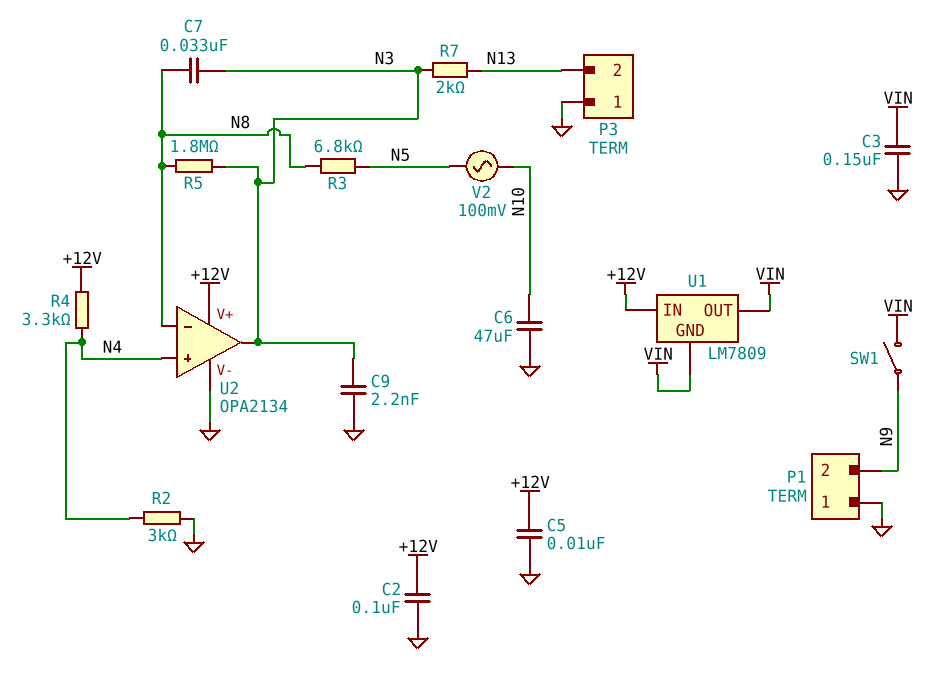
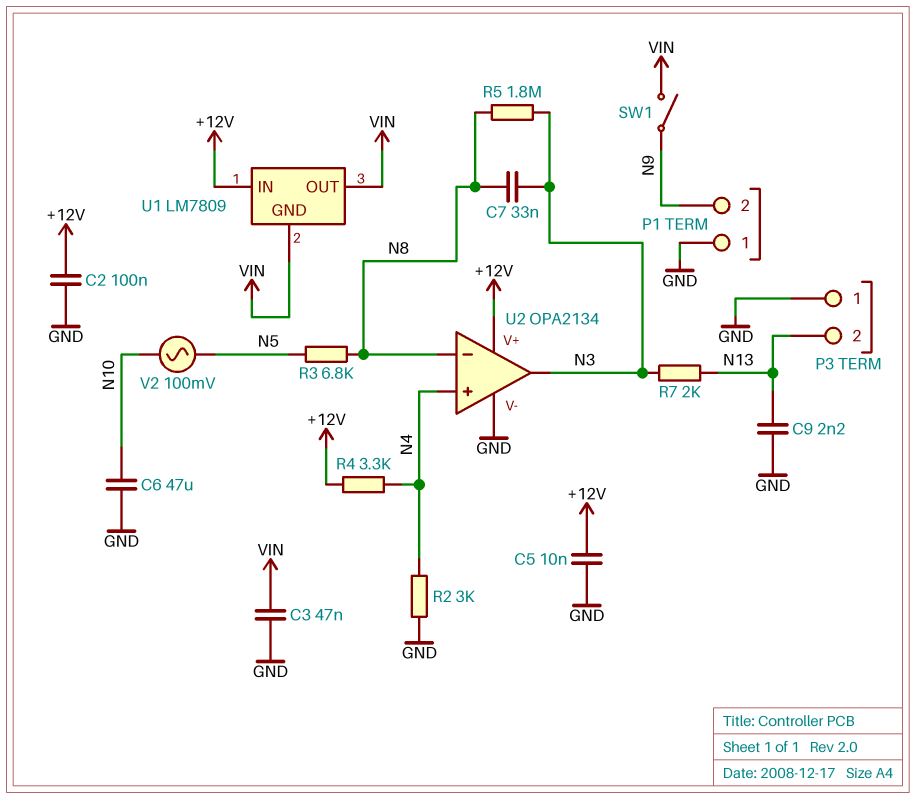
C3: 150nF (GND, VIN) -> 47nF (GND, VIN)
C9: 2.2nF (GND, N3) -> 2.2nF (GND, N13)

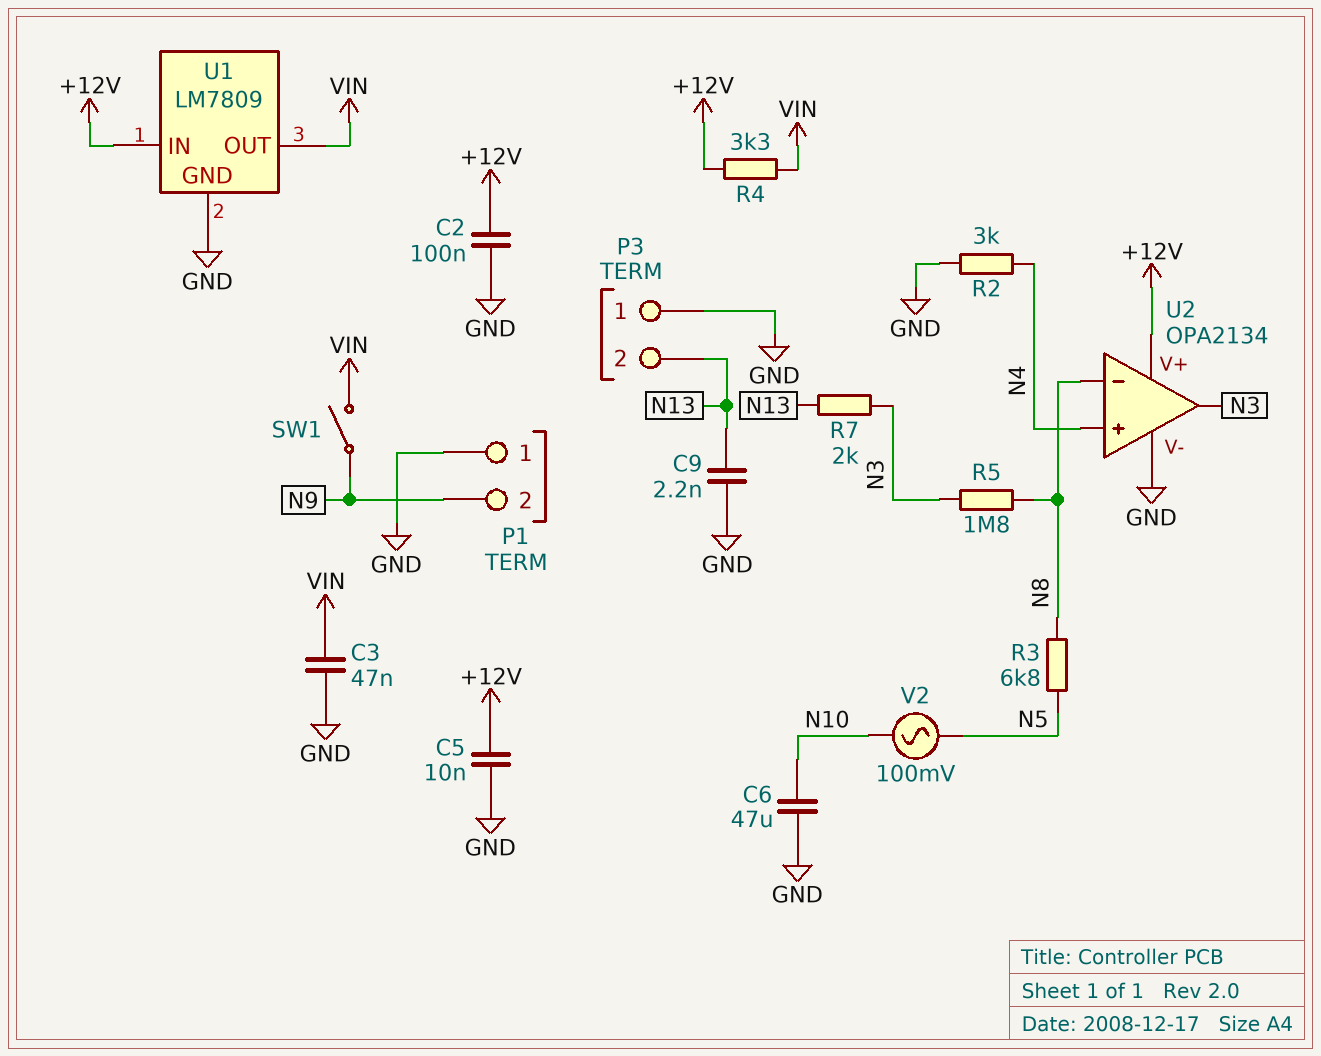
C7: 33nF (N3, N8) -> none
R4: 3.3k (+12V, N4) -> 3.3k (+12V, VIN)
U1 pin GND: VIN -> GND

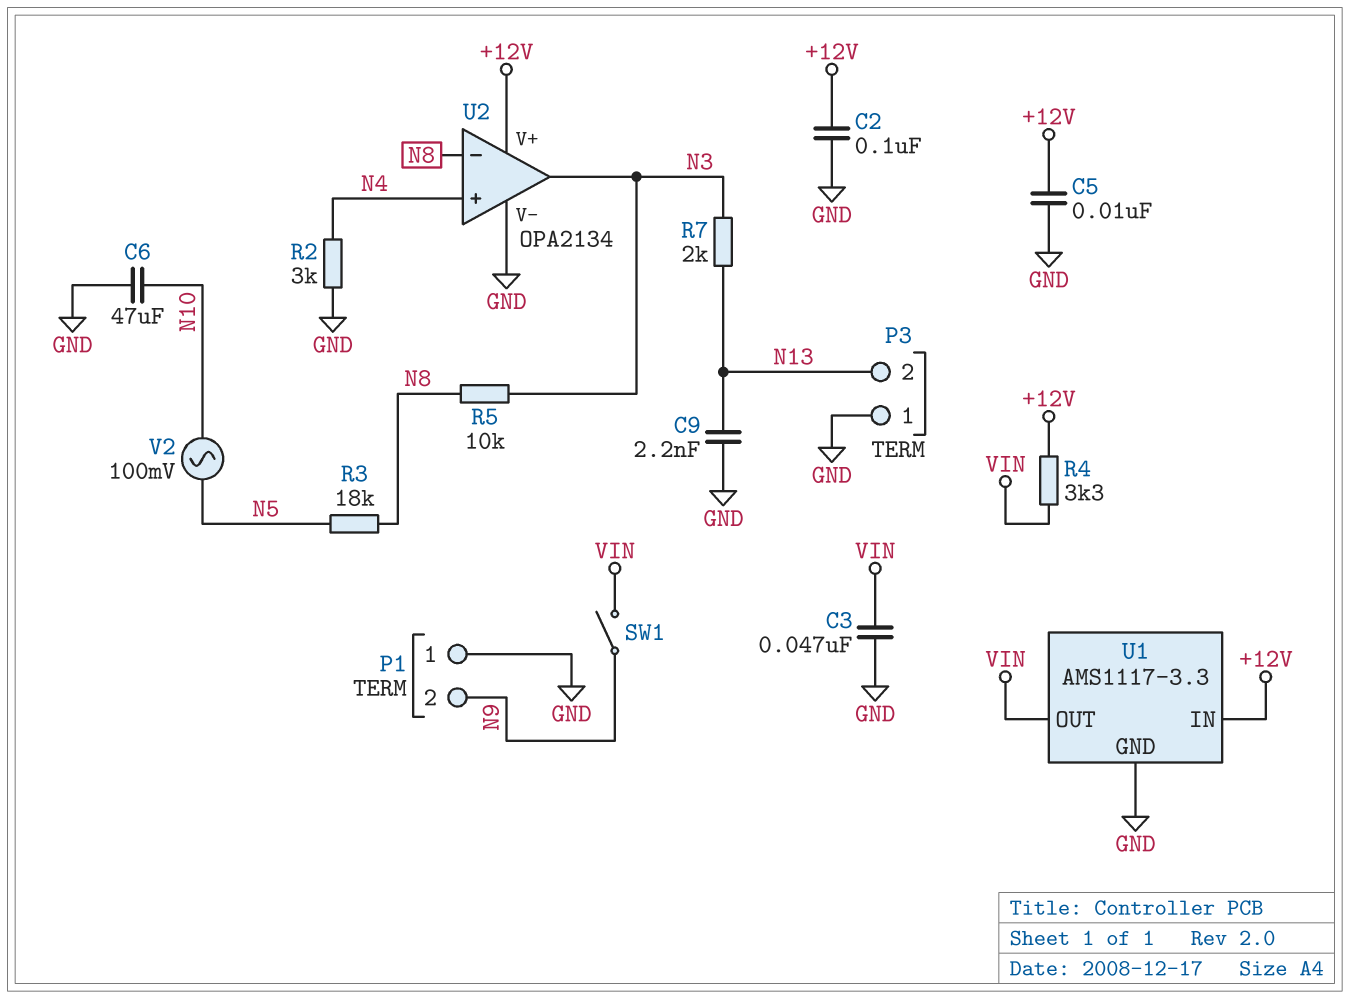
R3: 6.8k (N5, N8) -> 18k (N5, N8)
R5: 1.8M (N3, N8) -> 10k (N3, N8)
U1: LM7809 -> AMS1117-3.3

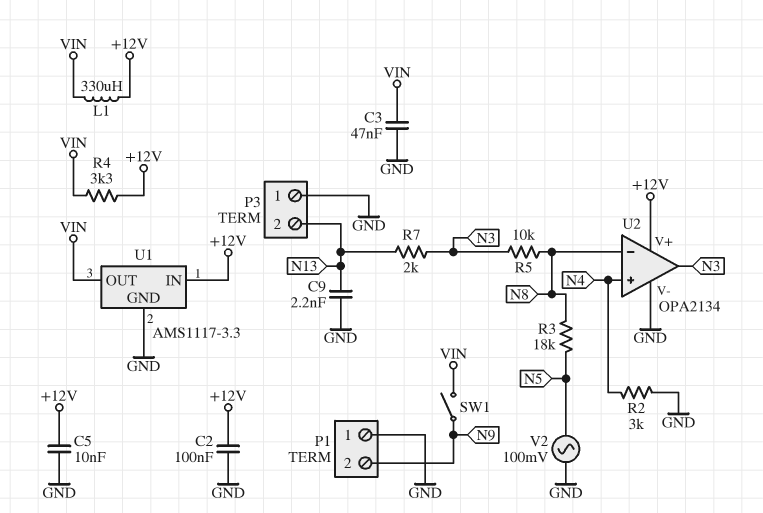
C6: 47uF (GND, N10) -> none
L1: none -> 330uH (+12V, VIN)
V2: AC 100mV (N5, N10) -> AC 100mV (GND, N5)

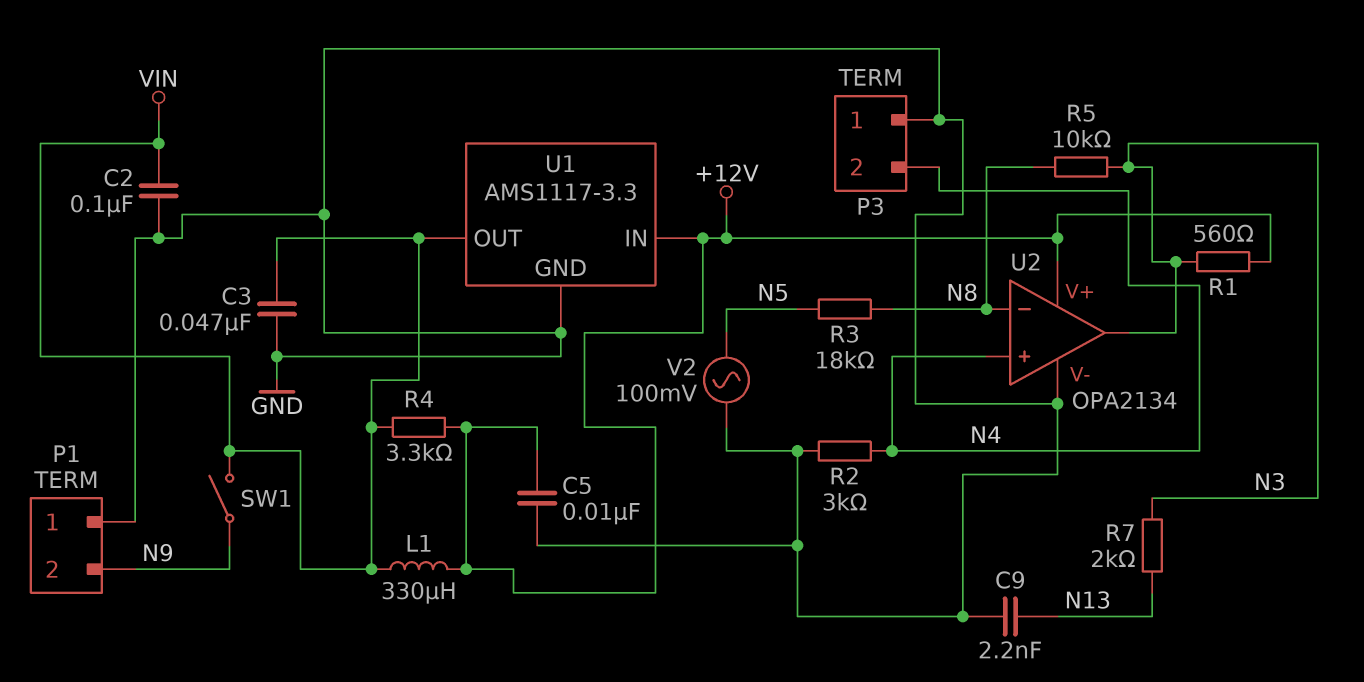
C2: 100nF (+12V, GND) -> 100nF (GND, VIN)
P3 pin 2: N13 -> N4
R1: none -> 560 (+12V, N3)

